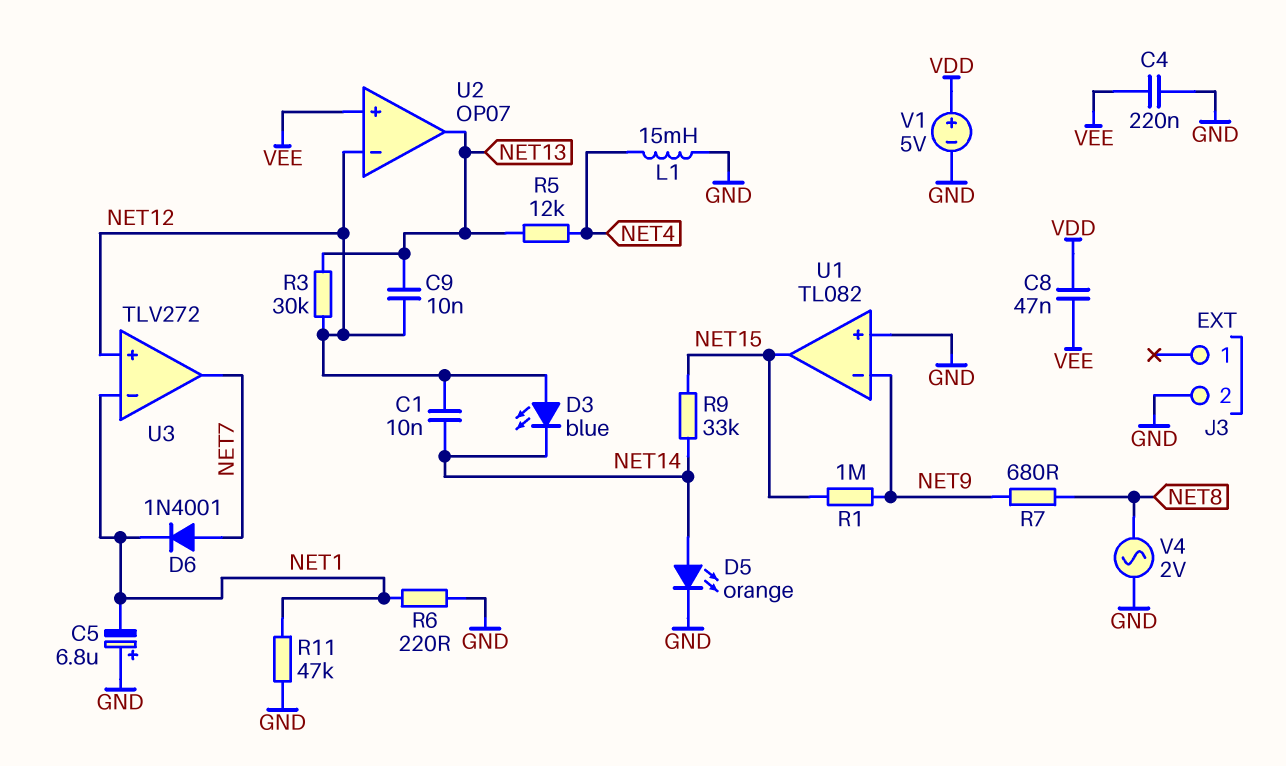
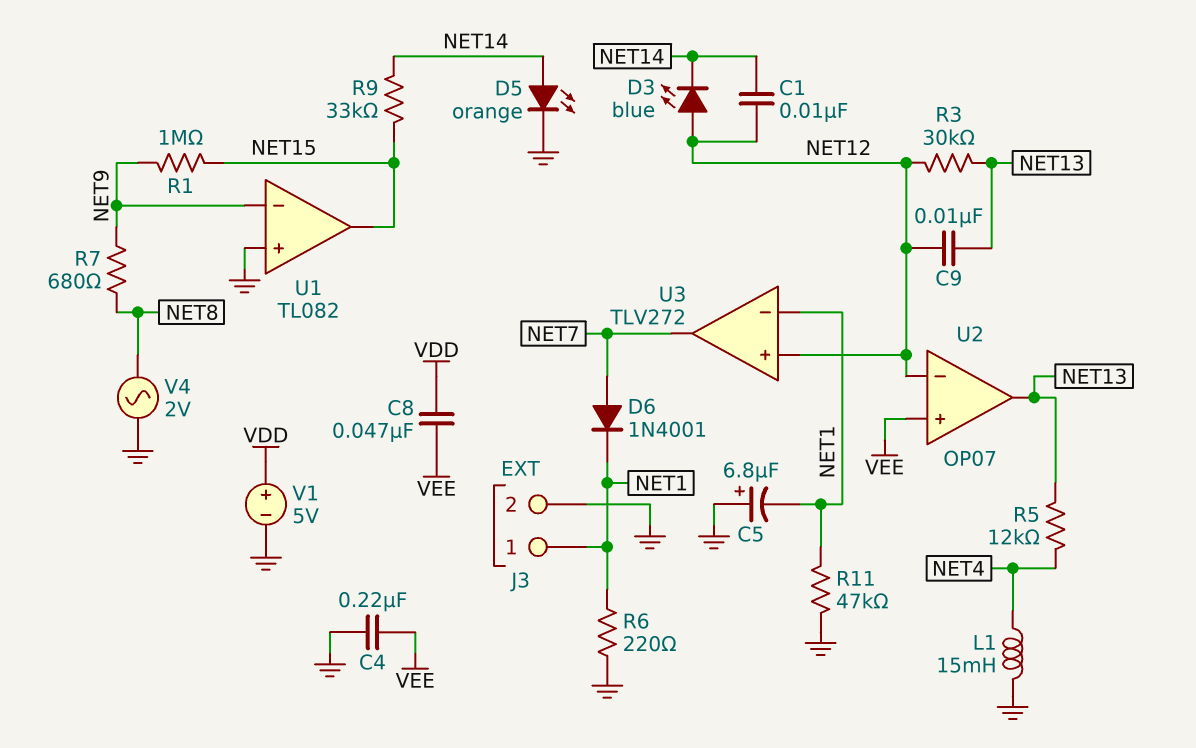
J3 pin 1: none -> NET1

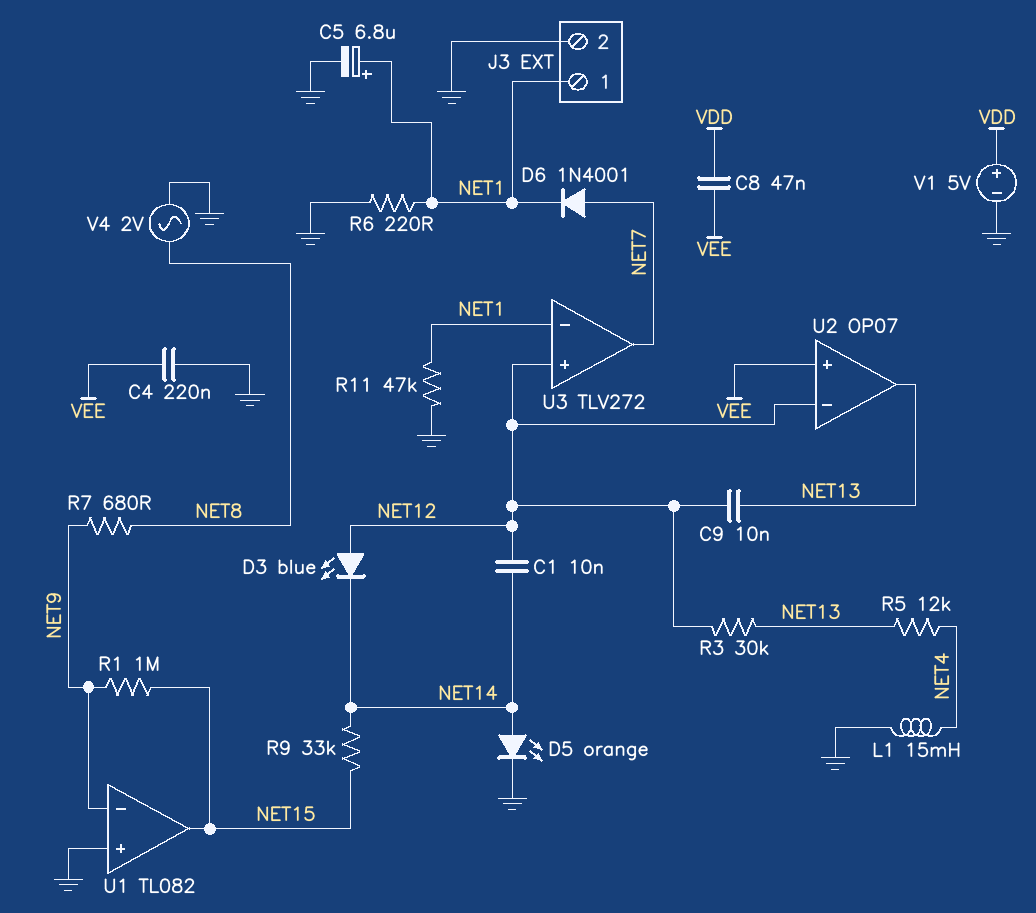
C5: 6.8uF (plus GND, minus NET1) -> 6.8uF (plus NET1, minus GND)

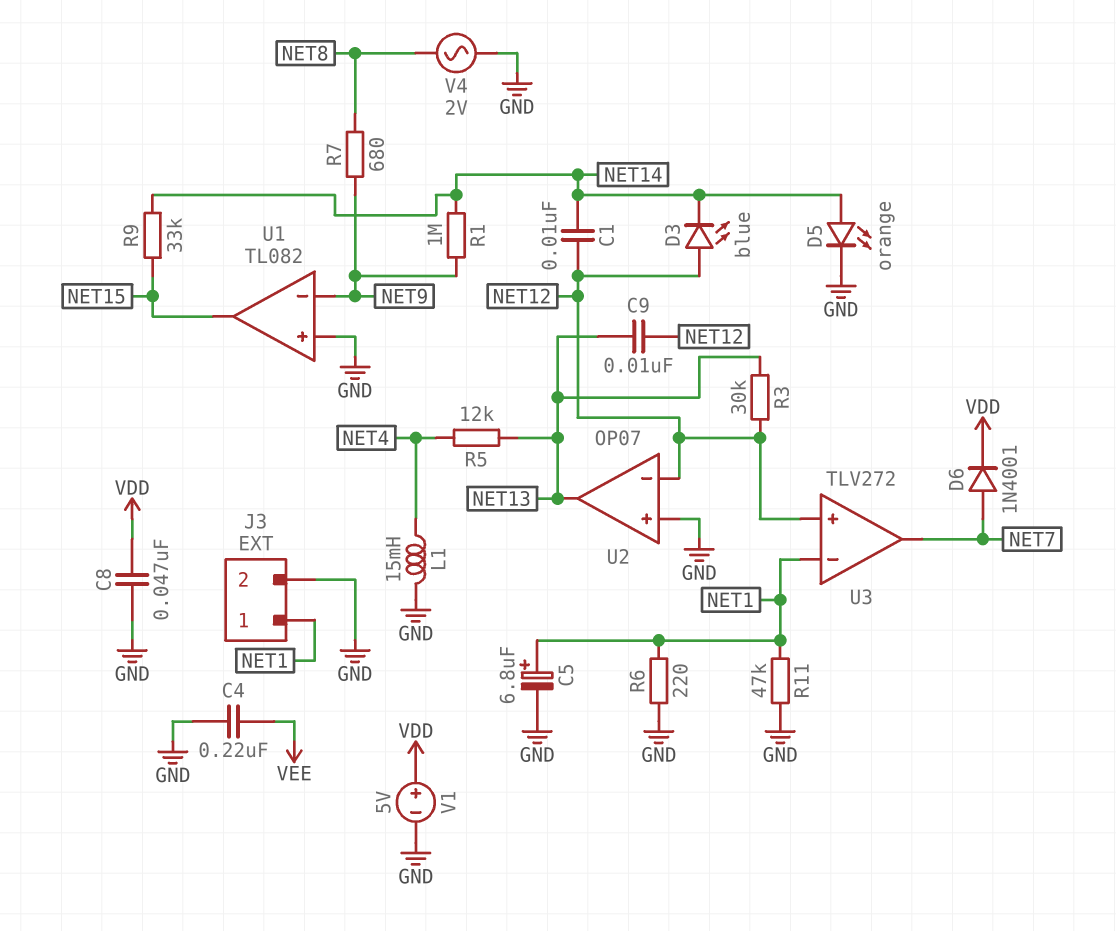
C8: 47nF (VDD, VEE) -> 47nF (GND, VDD)
D6: diode 1N4001 (A NET7, K NET1) -> diode 1N4001 (A NET7, K VDD)
R1: 1M (NET9, NET15) -> 1M (NET9, NET14)
U2 pin in+: VEE -> GND

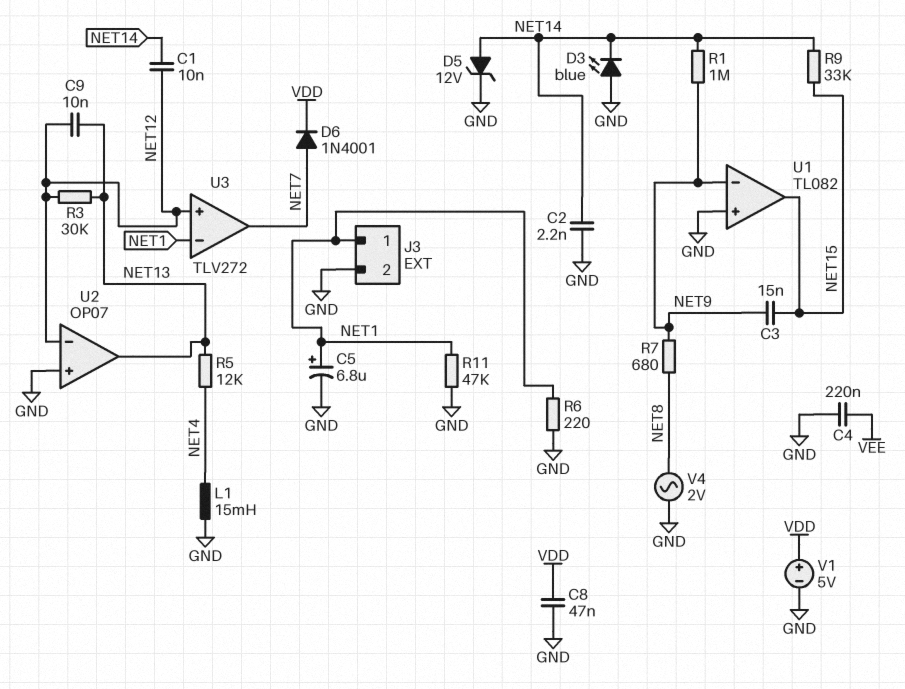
C2: none -> 2.2nF (GND, NET14)
C3: none -> 15nF (NET9, NET15)
D3: LED blue (A NET12, K NET14) -> LED blue (A GND, K NET14)
D5: LED orange (A NET14, K GND) -> zener 12V (A NET14, K GND)

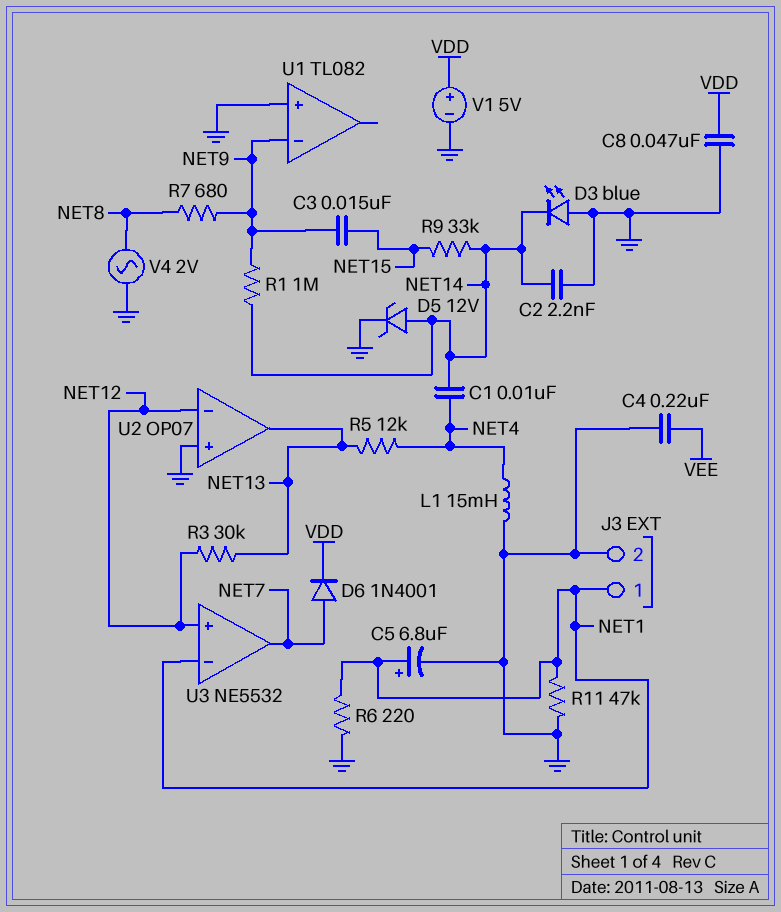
C1: 10nF (NET12, NET14) -> 10nF (NET4, NET14)
C9: 10nF (NET12, NET13) -> none
U1 pin out: NET15 -> none
U3: TLV272 -> NE5532

